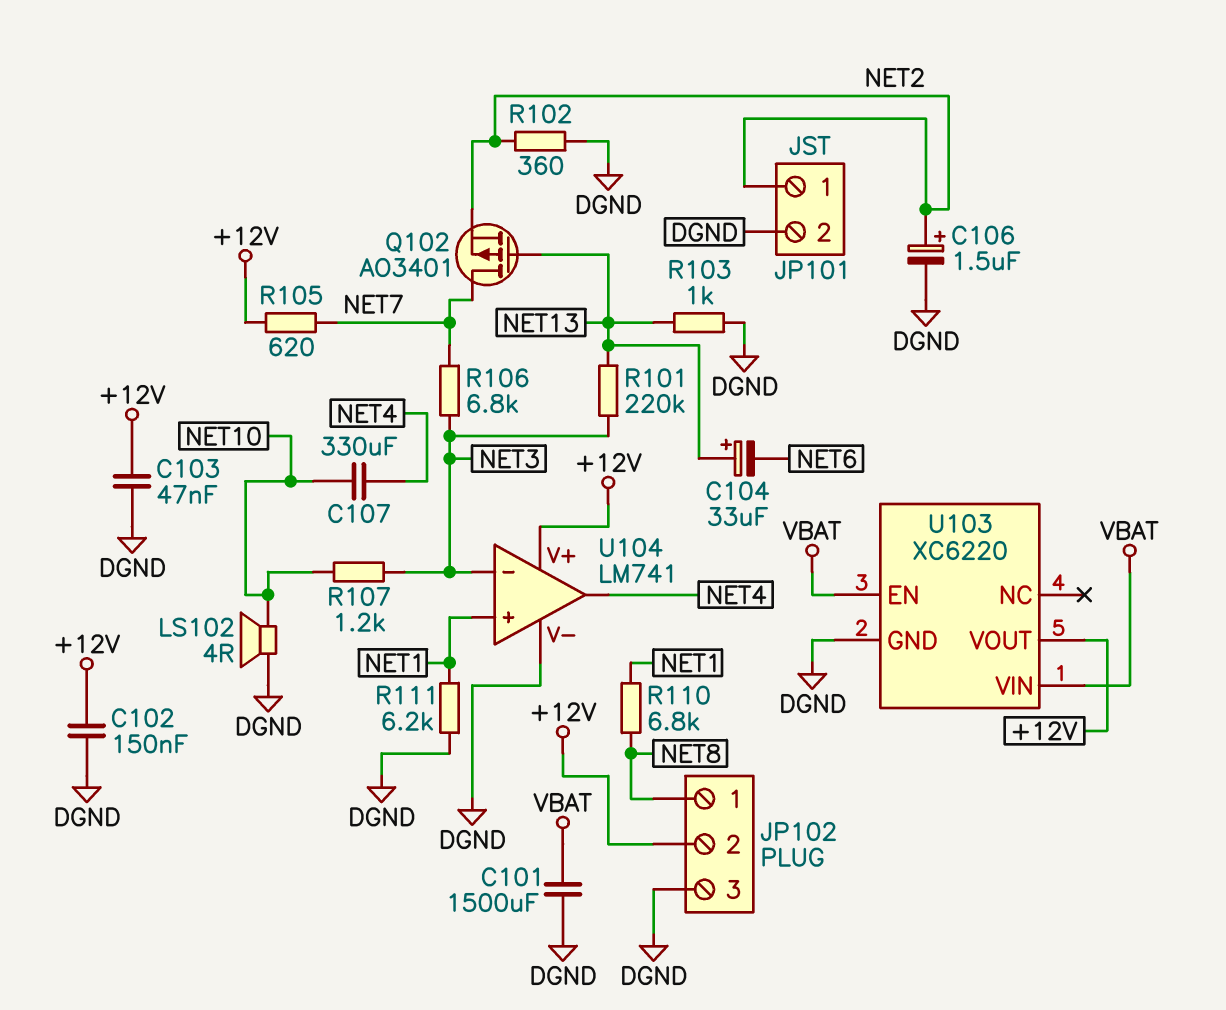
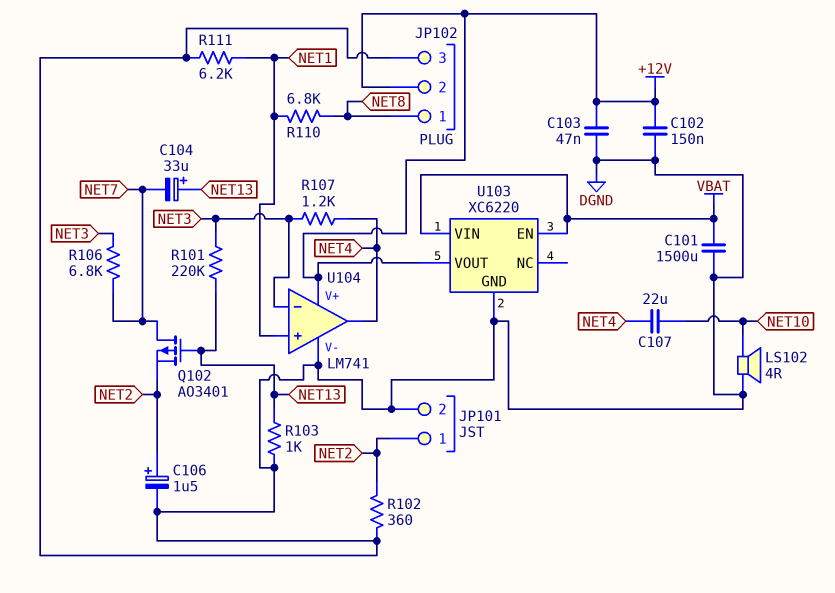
C104: 33uF (plus NET13, minus NET6) -> 33uF (plus NET13, minus NET7)
C107: 330uF (NET4, NET10) -> 22uF (NET4, NET10)
R105: 620 (+12V, NET7) -> none
R107: 1.2k (NET3, NET10) -> 1.2k (NET3, NET4)

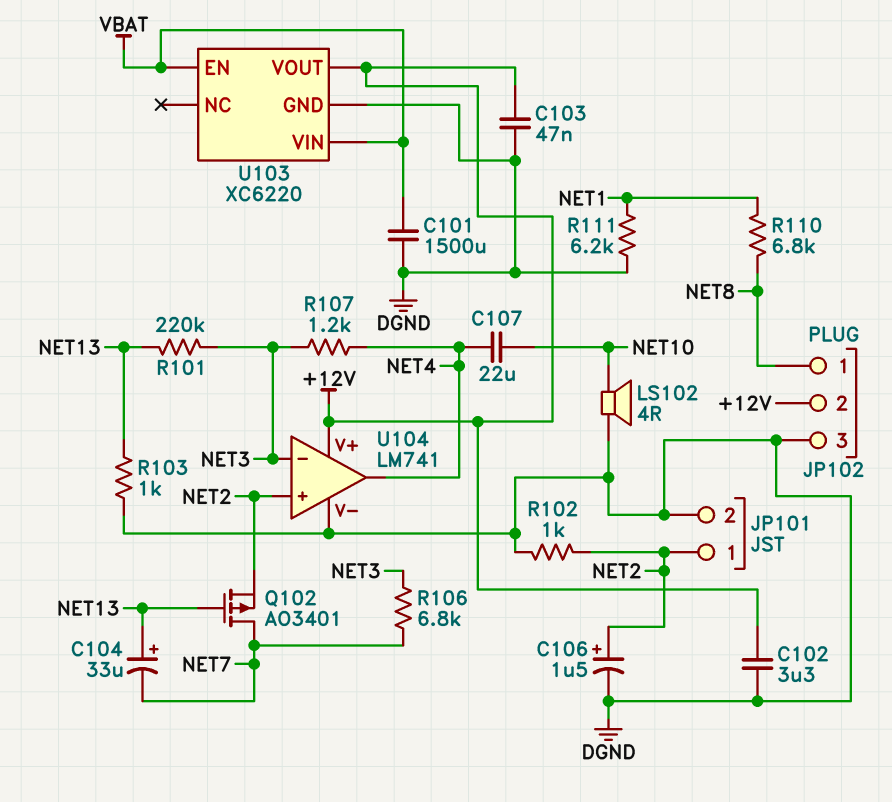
C102: 150nF (+12V, DGND) -> 3.3uF (+12V, DGND)
R102: 360 (DGND, NET2) -> 1k (DGND, NET2)
U104 pin in+: NET1 -> NET2

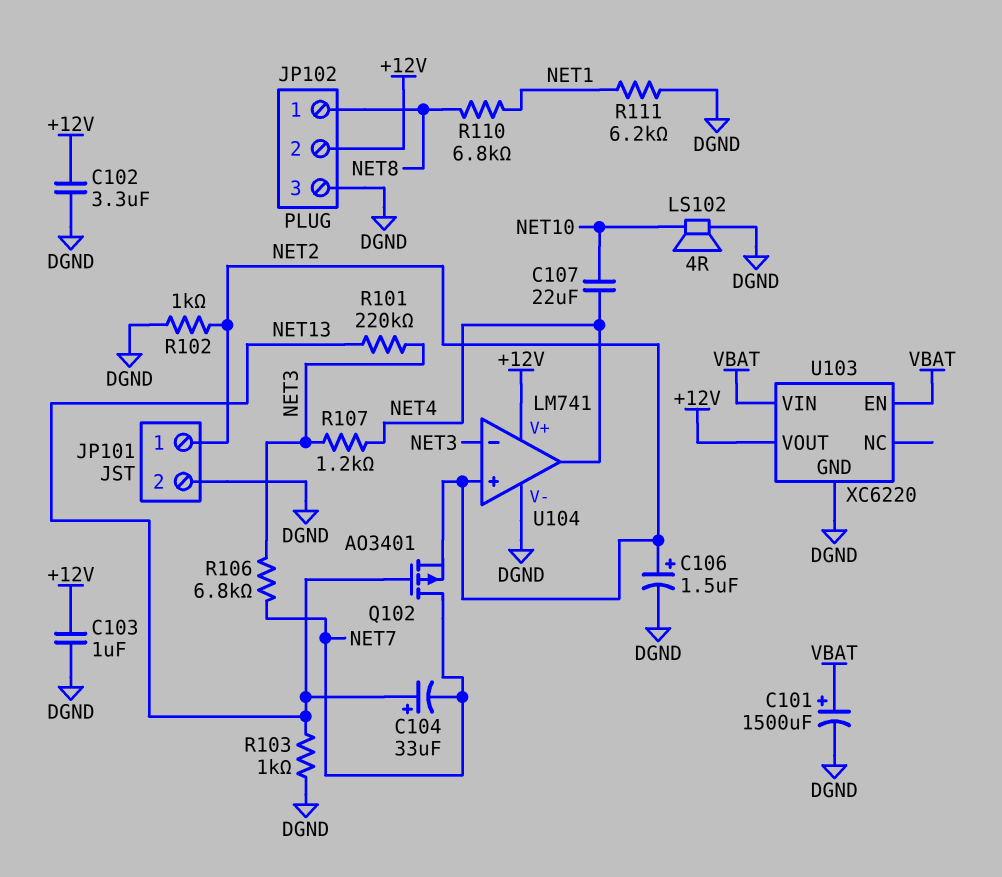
C101: 1500uF (DGND, VBAT) -> 1500uF (plus VBAT, minus DGND)
C103: 47nF (+12V, DGND) -> 1uF (+12V, DGND)

